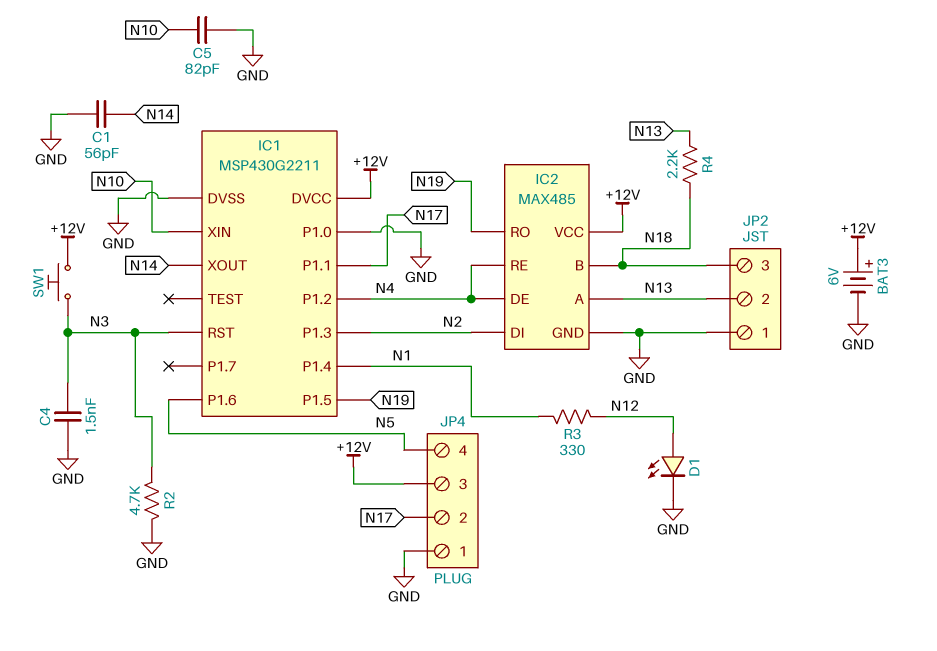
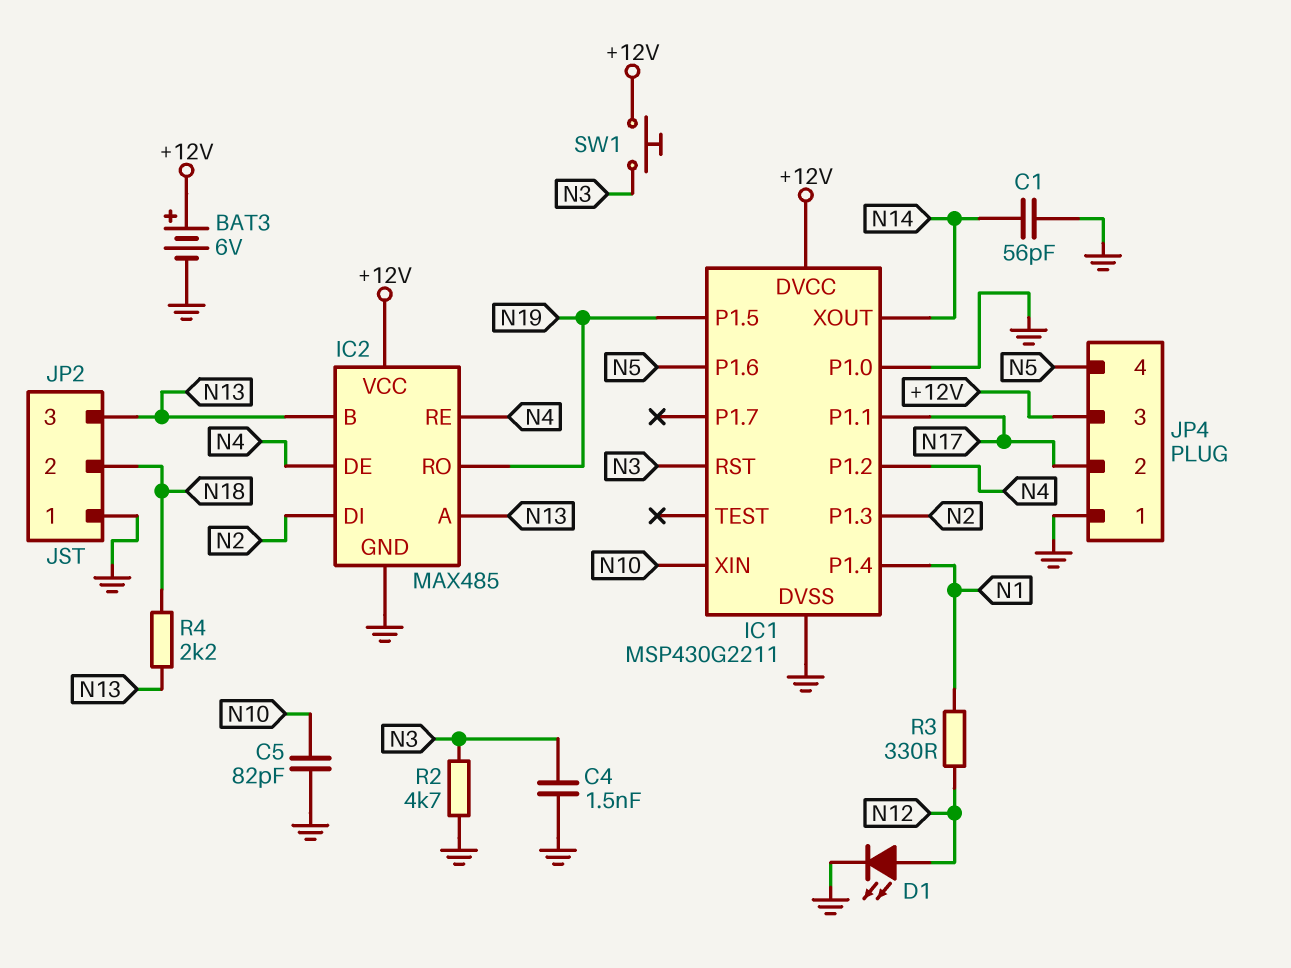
IC2 pin B: N18 -> N13
JP2 pin 2: N13 -> N18
JP2 pin 3: N18 -> N13

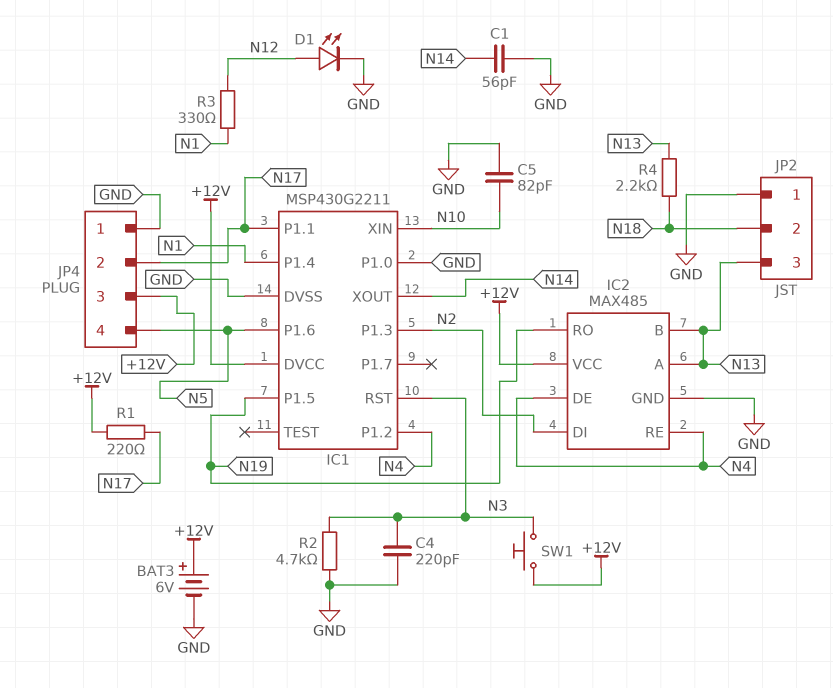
C4: 1.5nF (GND, N3) -> 220pF (GND, N3)
R1: none -> 220 (+12V, N17)

